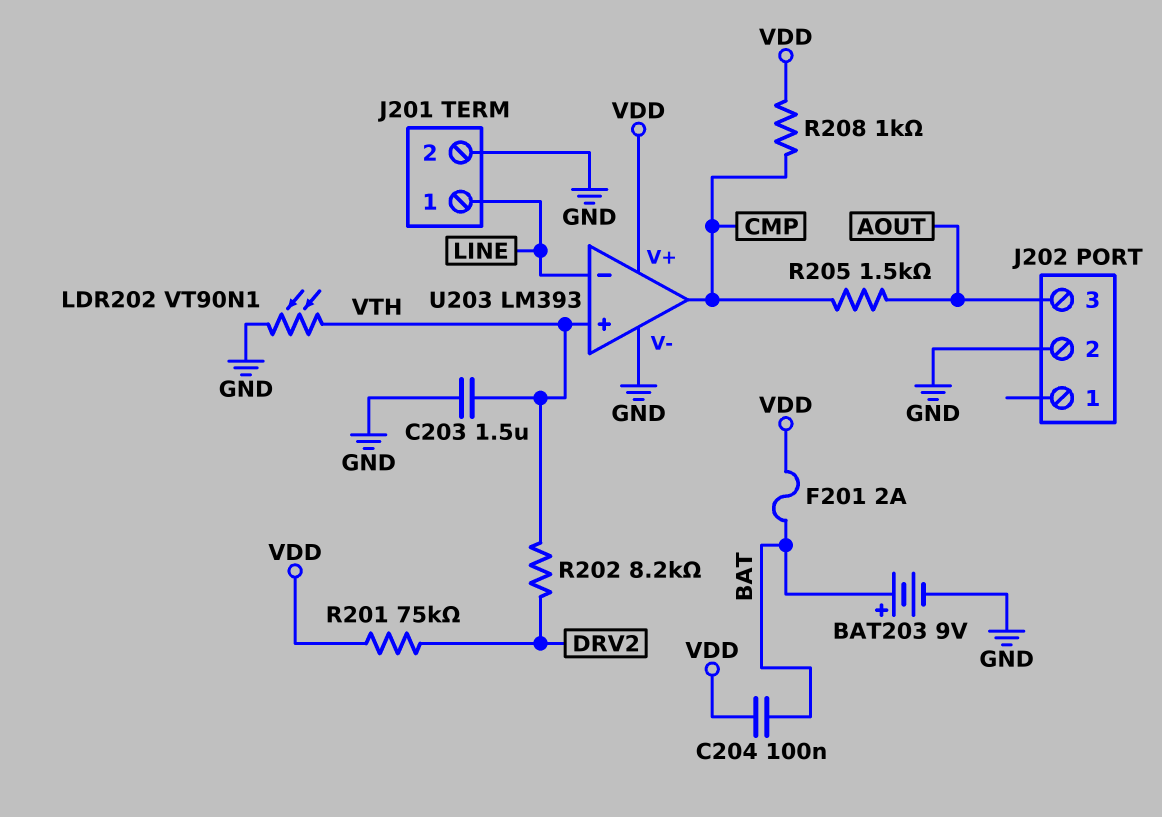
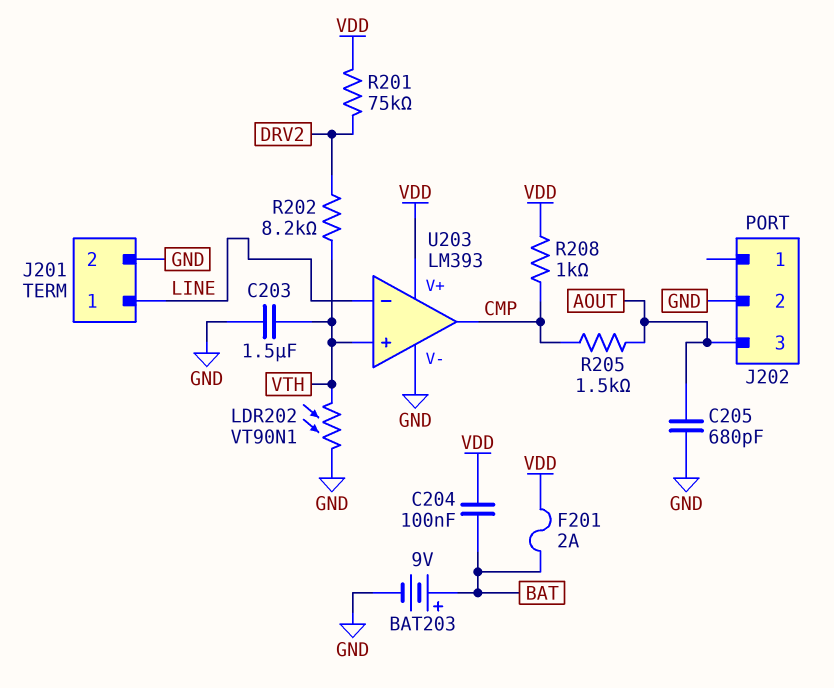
C205: none -> 680pF (AOUT, GND)

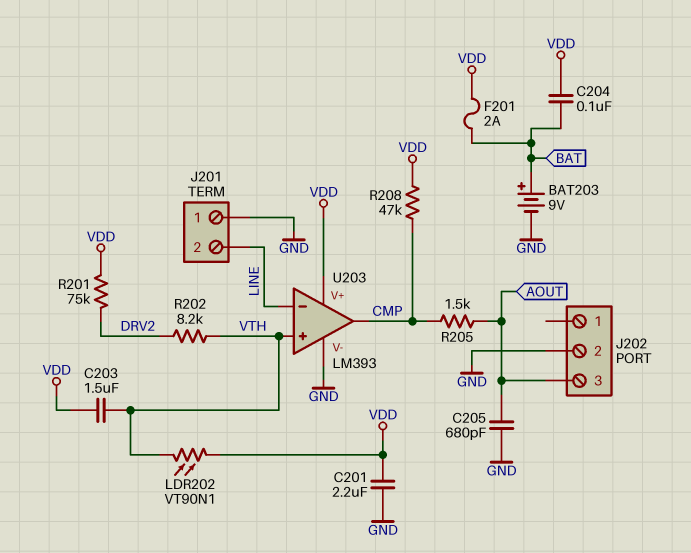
C201: none -> 2.2uF (GND, VDD)
C203: 1.5uF (GND, VTH) -> 1.5uF (VDD, VTH)
J201 pin 1: LINE -> GND
J201 pin 2: GND -> LINE
LDR202: VT90N1 (GND, VTH) -> VT90N1 (VDD, VTH)
R208: 1k (CMP, VDD) -> 47k (CMP, VDD)

